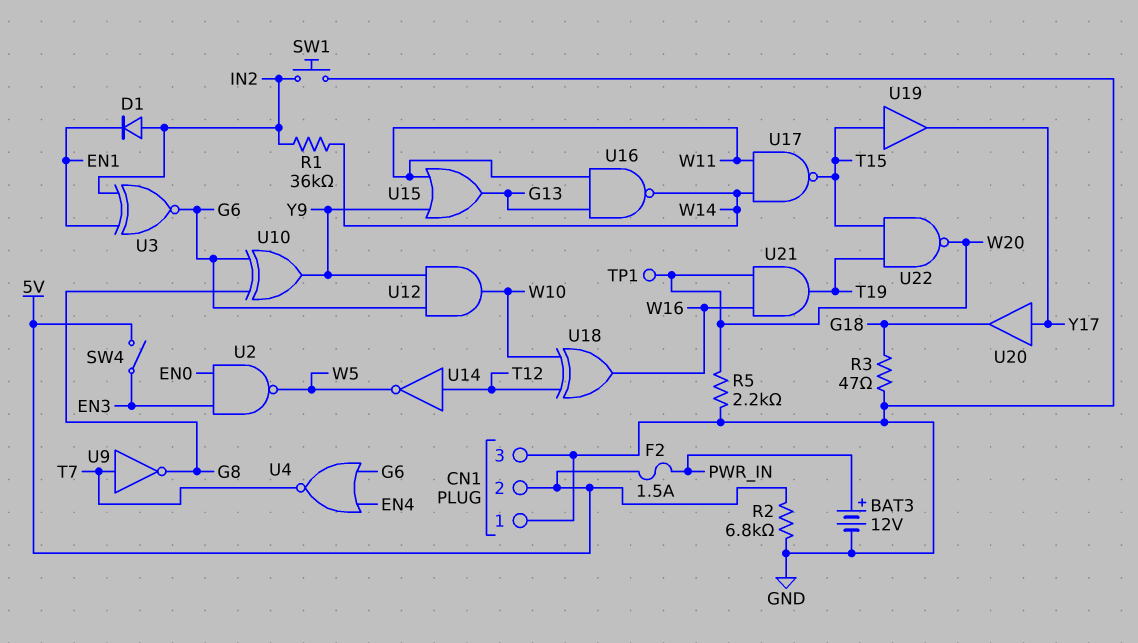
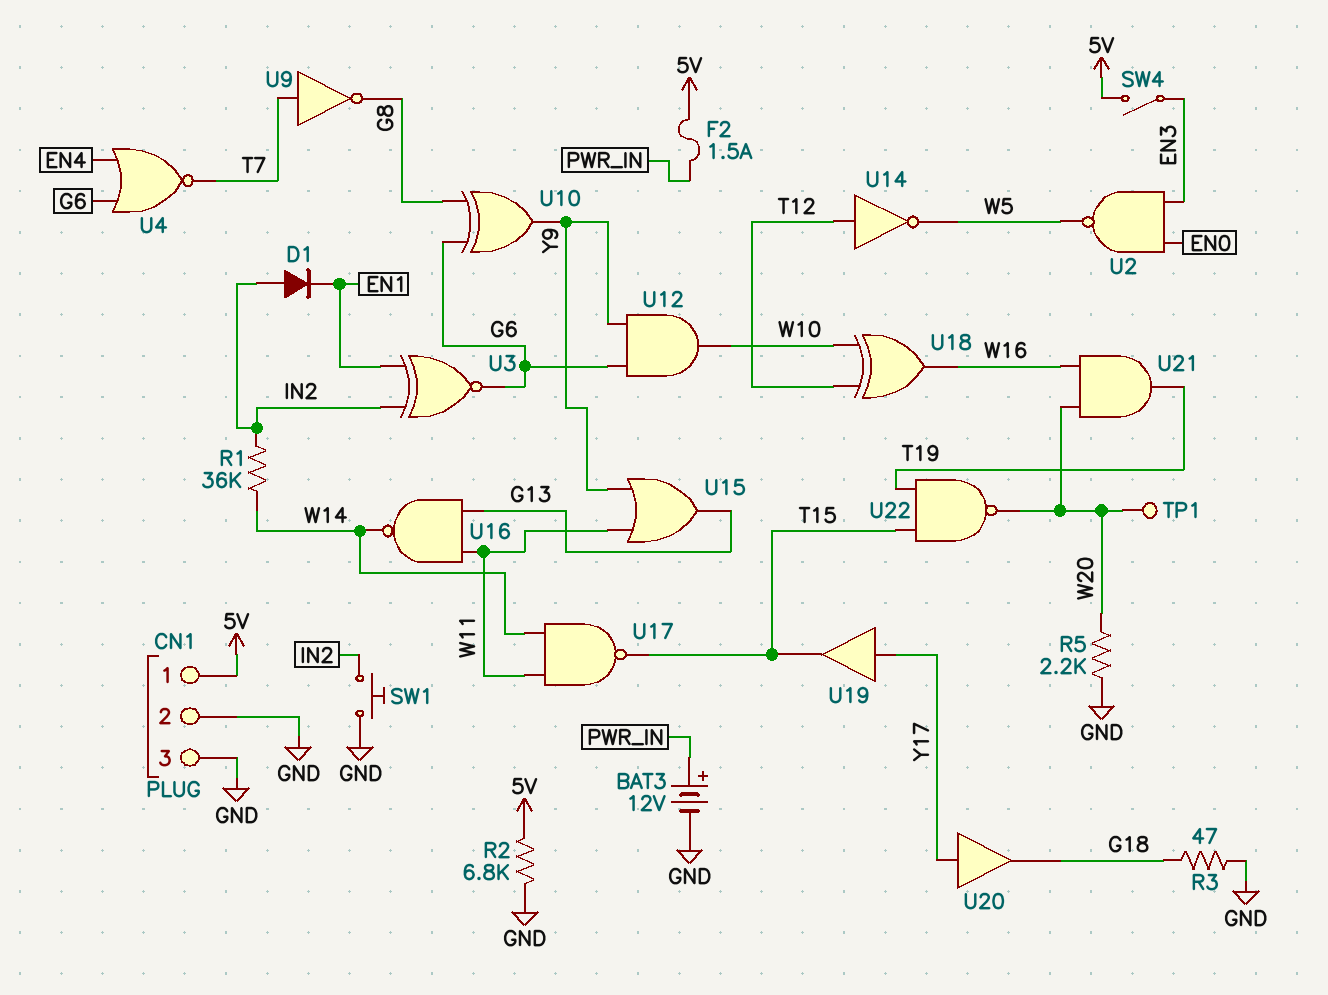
CN1 pin 1: GND -> 5V
CN1 pin 2: 5V -> GND
U19: buffer (in T15, out Y17) -> buffer (in Y17, out T15)

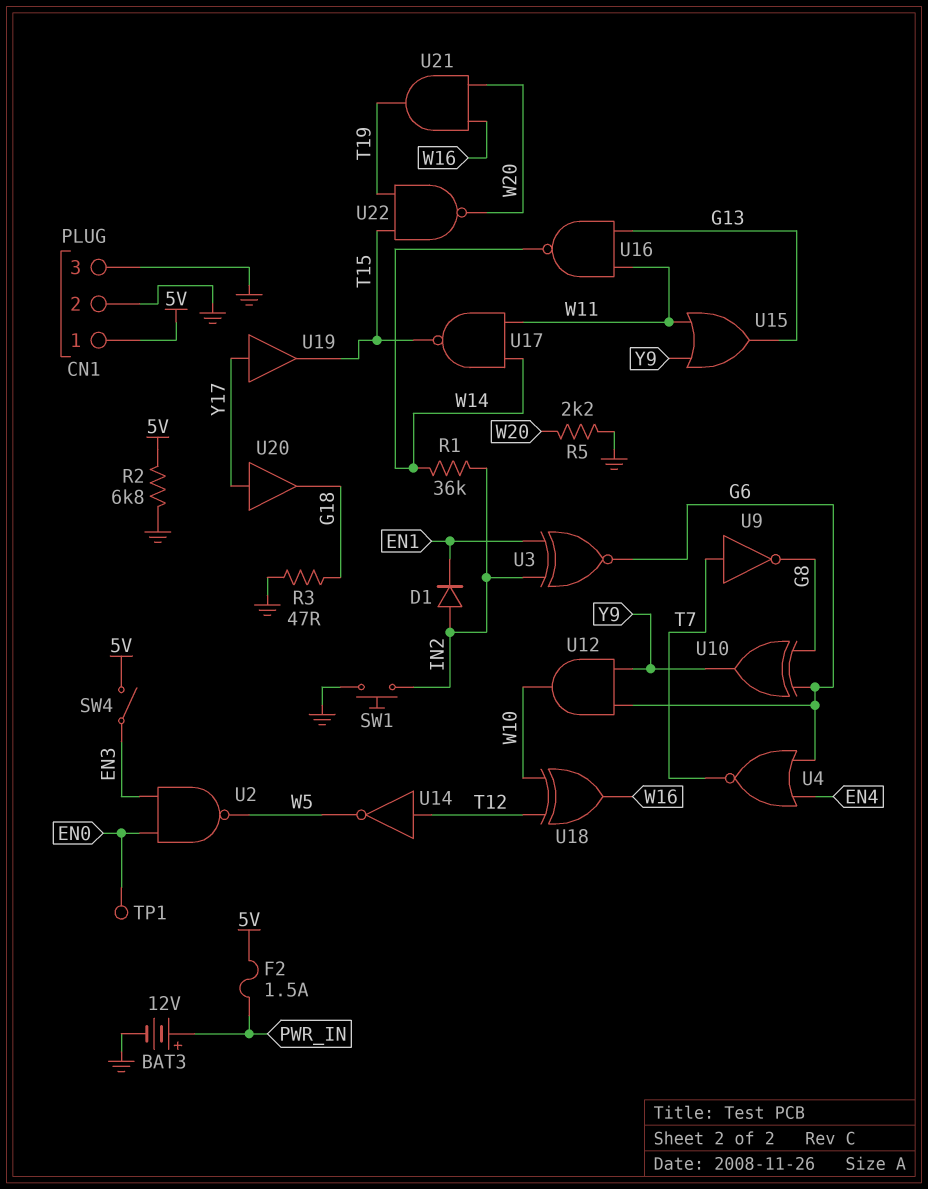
TP1: test point (W20) -> test point (EN0)

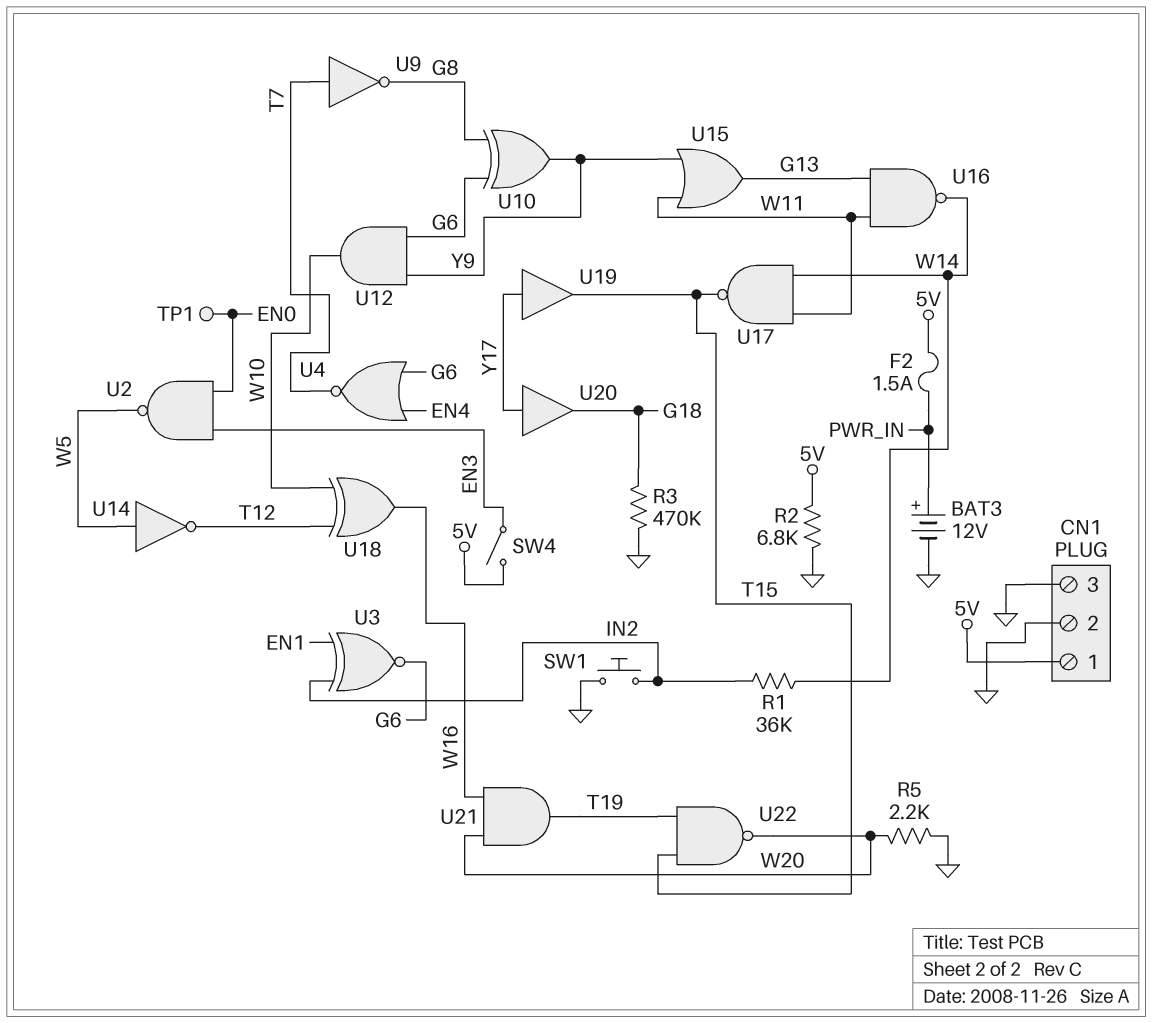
D1: diode (A IN2, K EN1) -> none
R3: 47 (G18, GND) -> 470k (G18, GND)
U14: NOT (in T12, out W5) -> NOT (in W5, out T12)

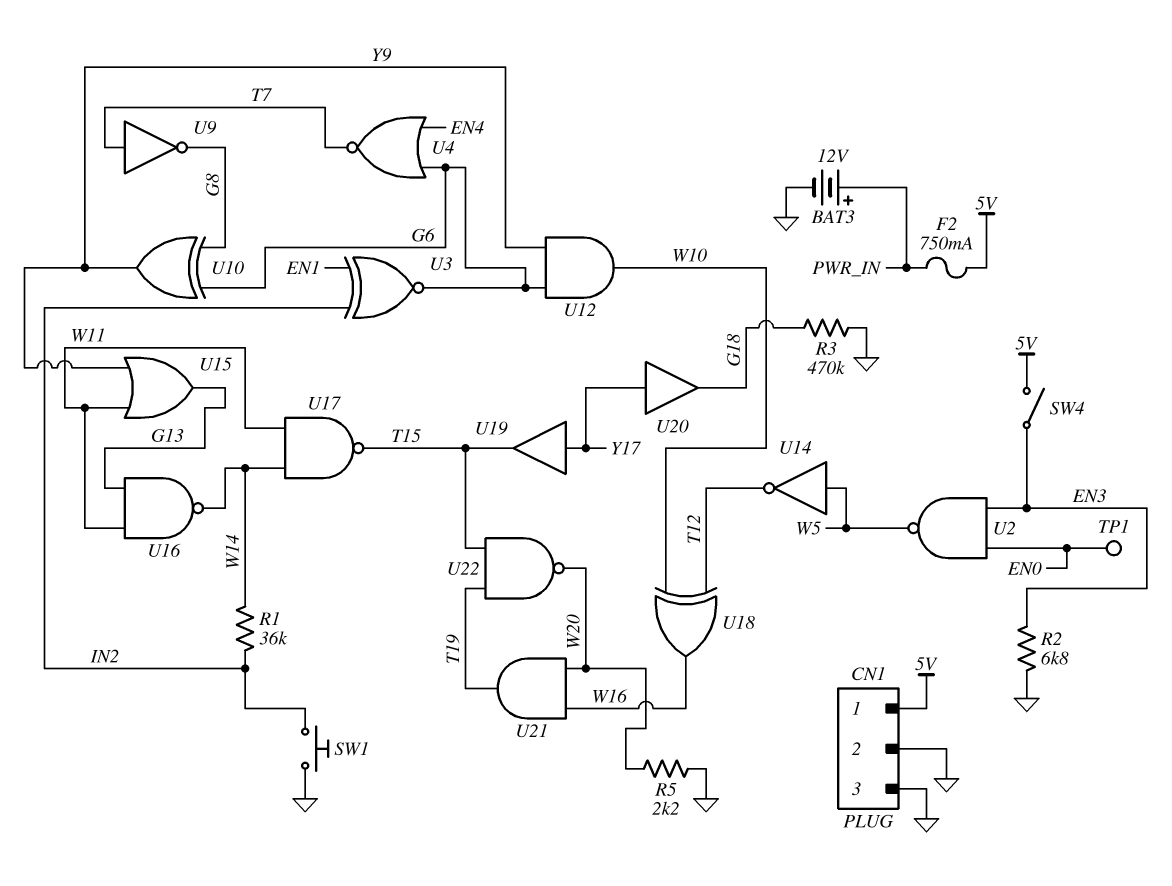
F2: 1.5A (5V, PWR_IN) -> 750mA (5V, PWR_IN)
R2: 6.8k (5V, GND) -> 6.8k (EN3, GND)

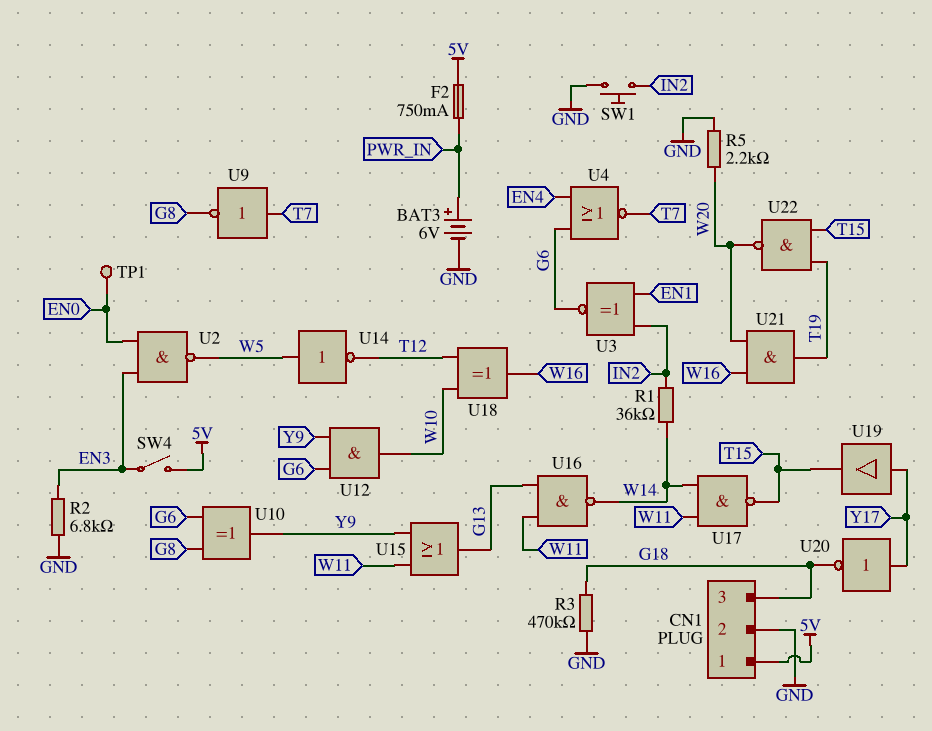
BAT3: 12V (plus PWR_IN, minus GND) -> 6V (plus PWR_IN, minus GND)
CN1 pin 3: GND -> G18
U20: buffer (in Y17, out G18) -> NOT (in Y17, out G18)

